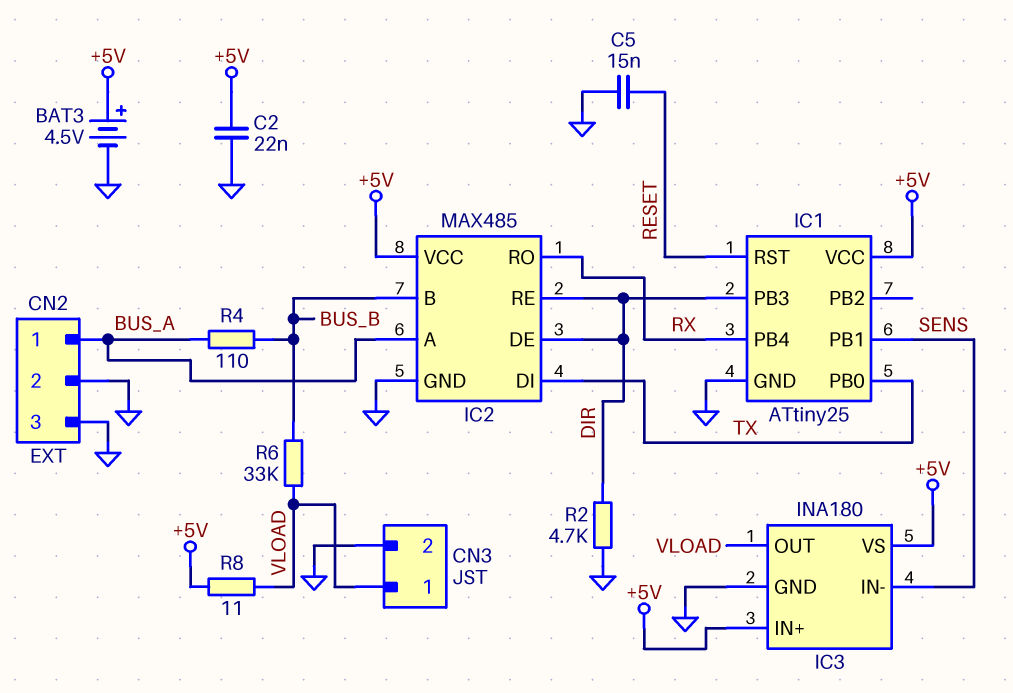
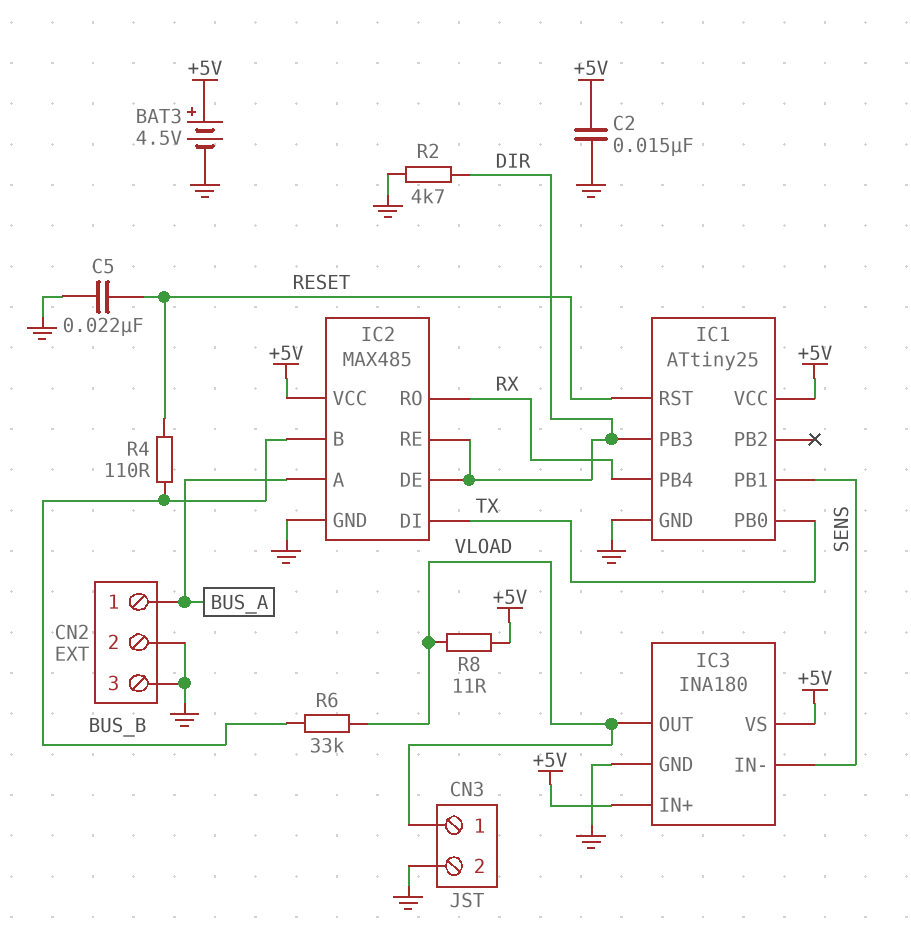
C2: 22nF (+5V, GND) -> 15nF (+5V, GND)
C5: 15nF (GND, RESET) -> 22nF (GND, RESET)
R4: 110 (BUS_A, BUS_B) -> 110 (BUS_B, RESET)

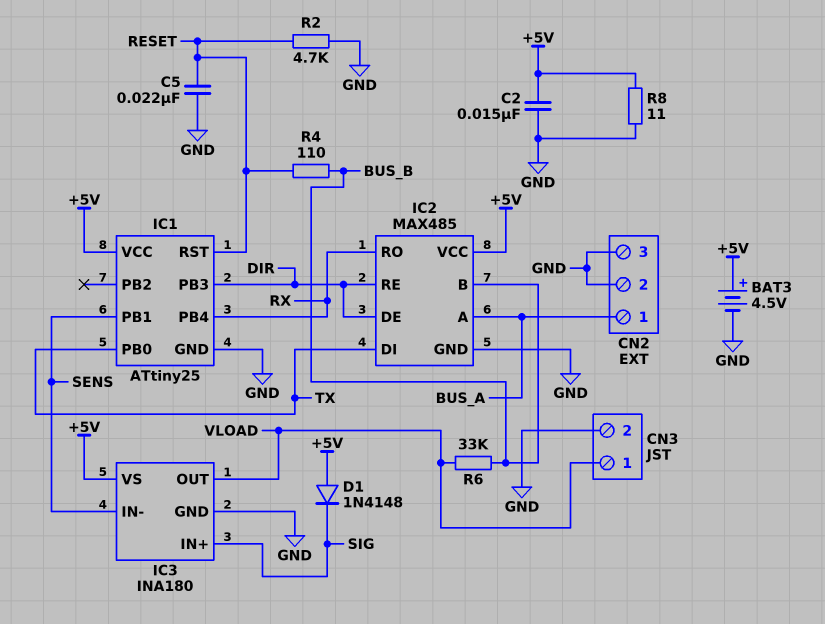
D1: none -> diode 1N4148 (A +5V, K SIG)
IC3 pin IN+: +5V -> SIG
R2: 4.7k (DIR, GND) -> 4.7k (GND, RESET)
R8: 11 (+5V, VLOAD) -> 11 (+5V, GND)

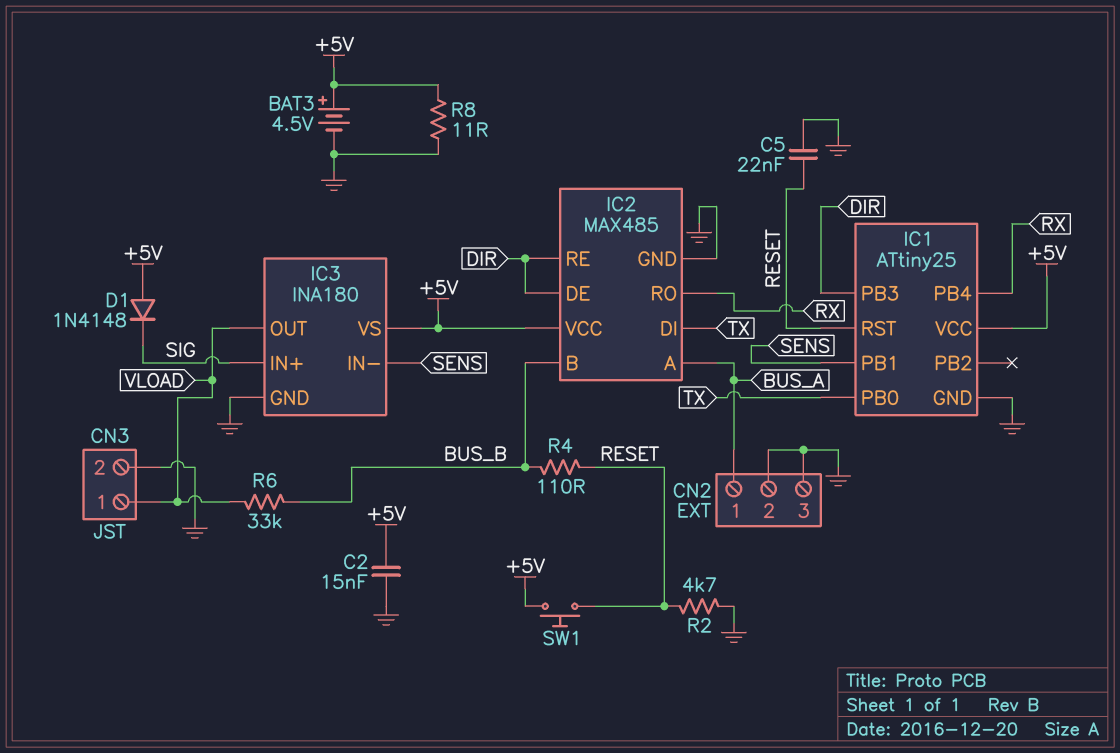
SW1: none -> button (+5V, RESET)

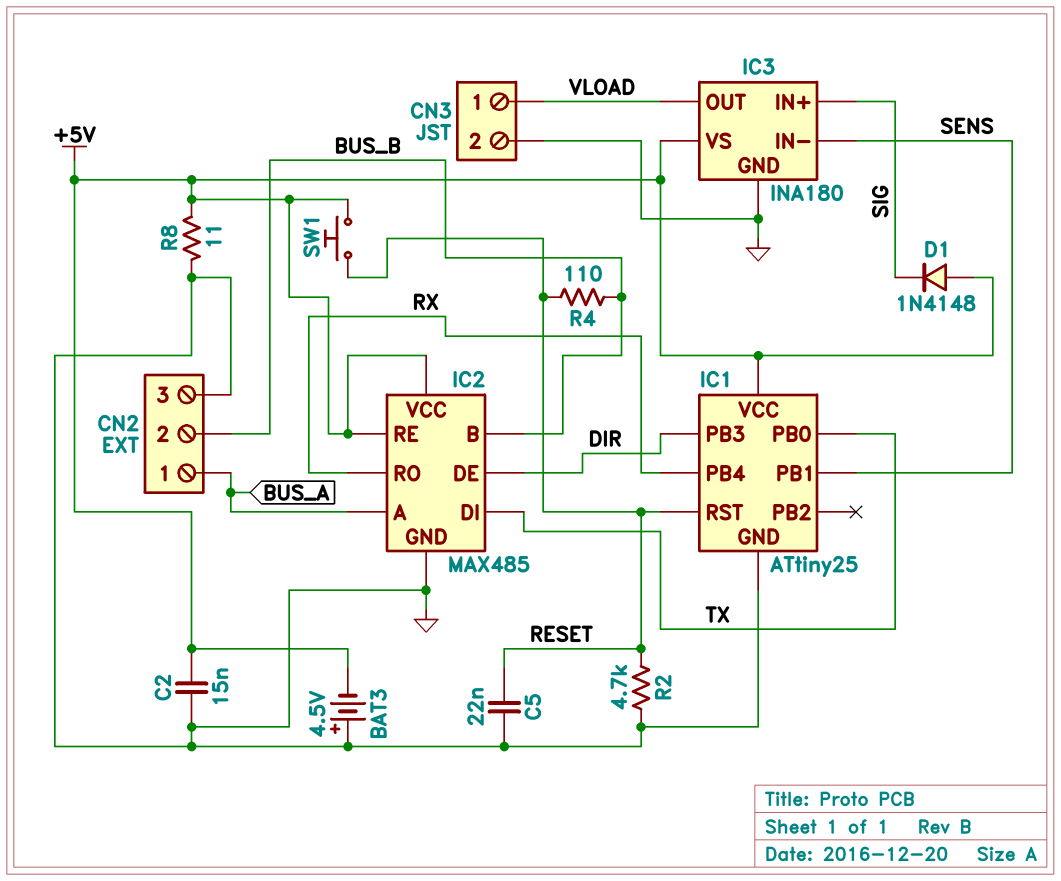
BAT3: 4.5V (plus +5V, minus GND) -> 4.5V (plus GND, minus +5V)
CN2 pin 2: GND -> BUS_B
IC2 pin RE: DIR -> +5V
R6: 33k (BUS_B, VLOAD) -> none

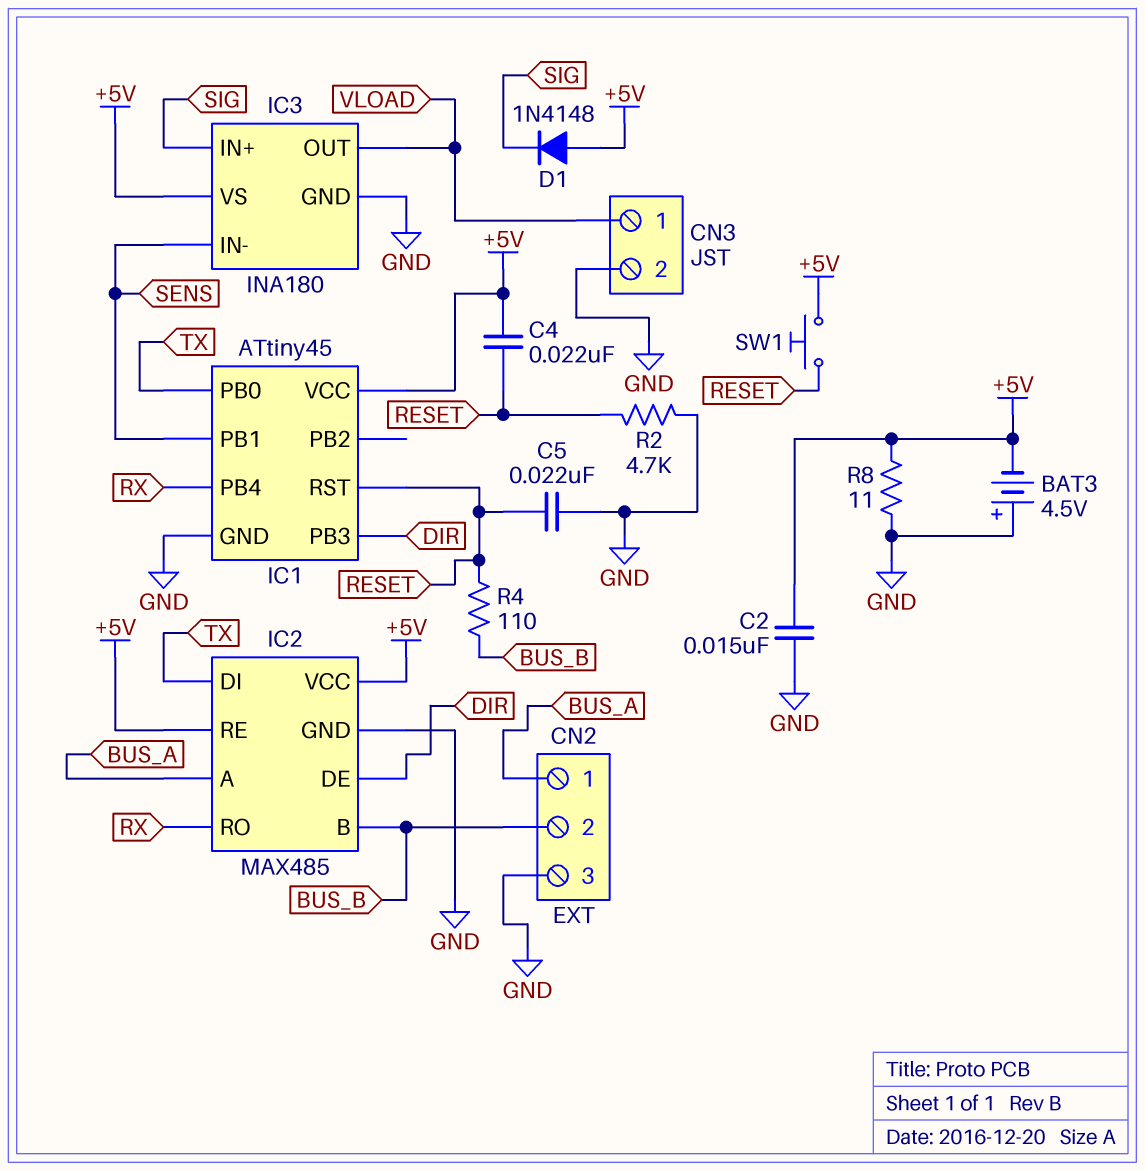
C4: none -> 22nF (+5V, RESET)
IC1: ATtiny25 -> ATtiny45

